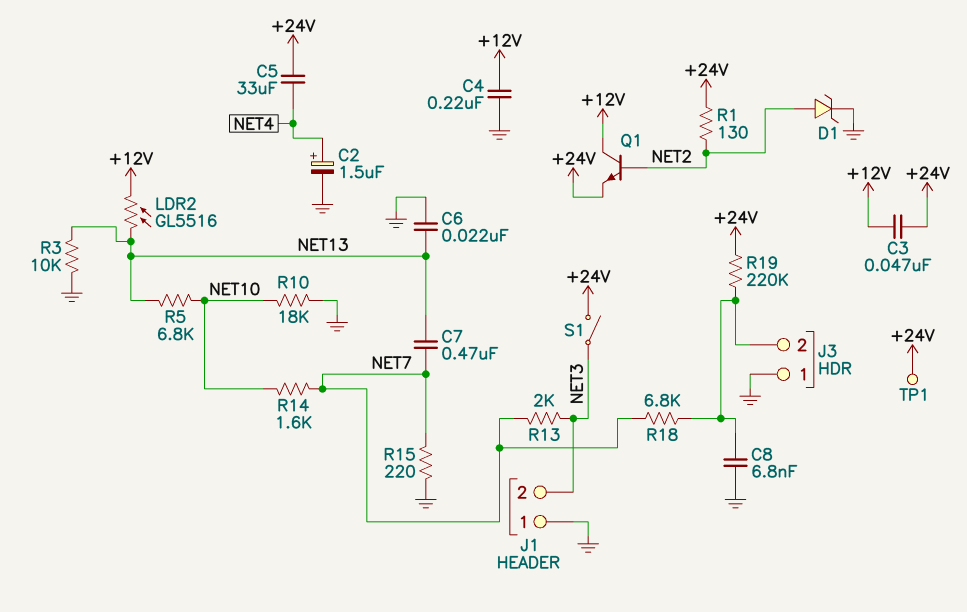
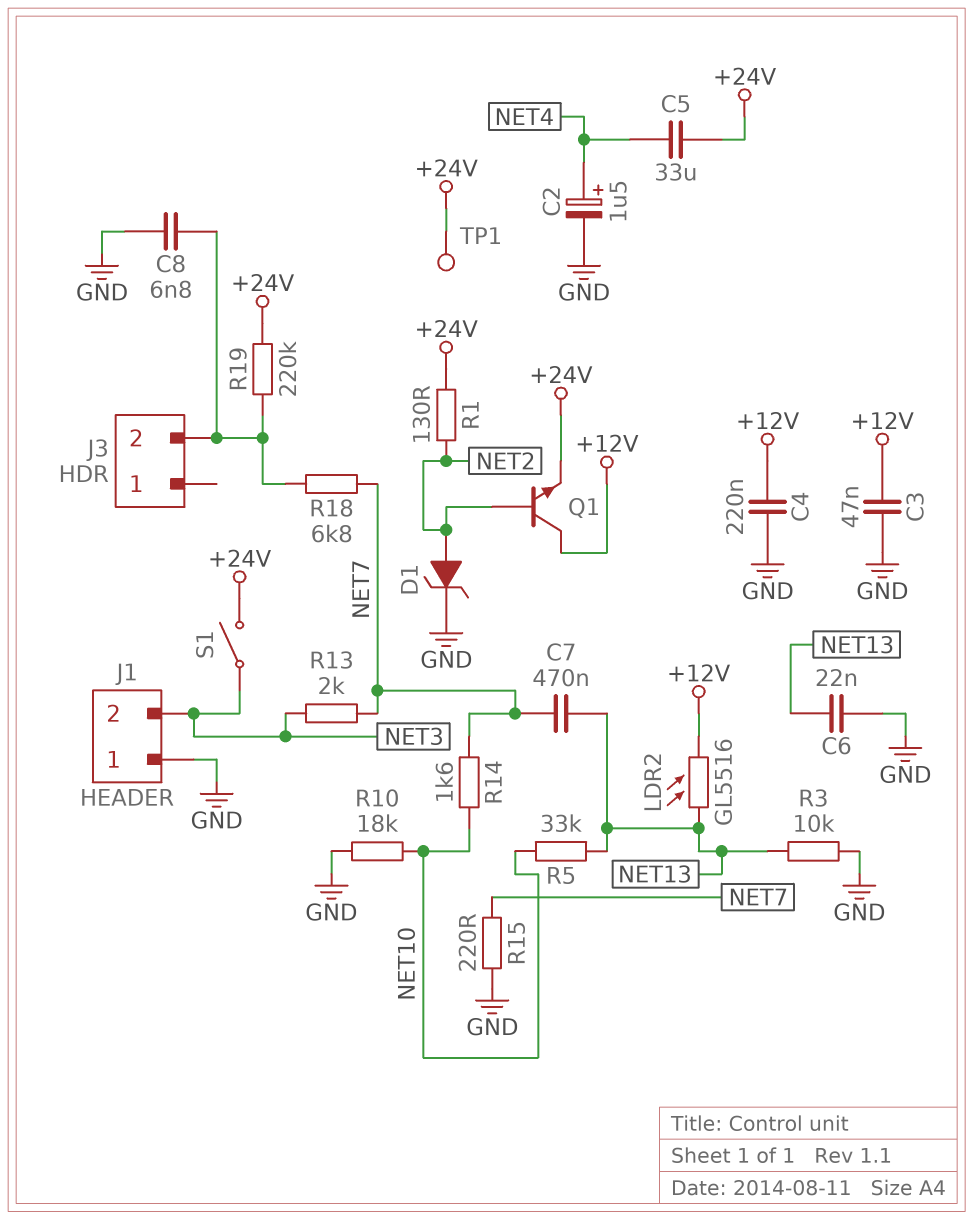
C3: 47nF (+12V, +24V) -> 47nF (+12V, GND)
J3 pin 1: GND -> none
R5: 6.8k (NET10, NET13) -> 33k (NET10, NET13)

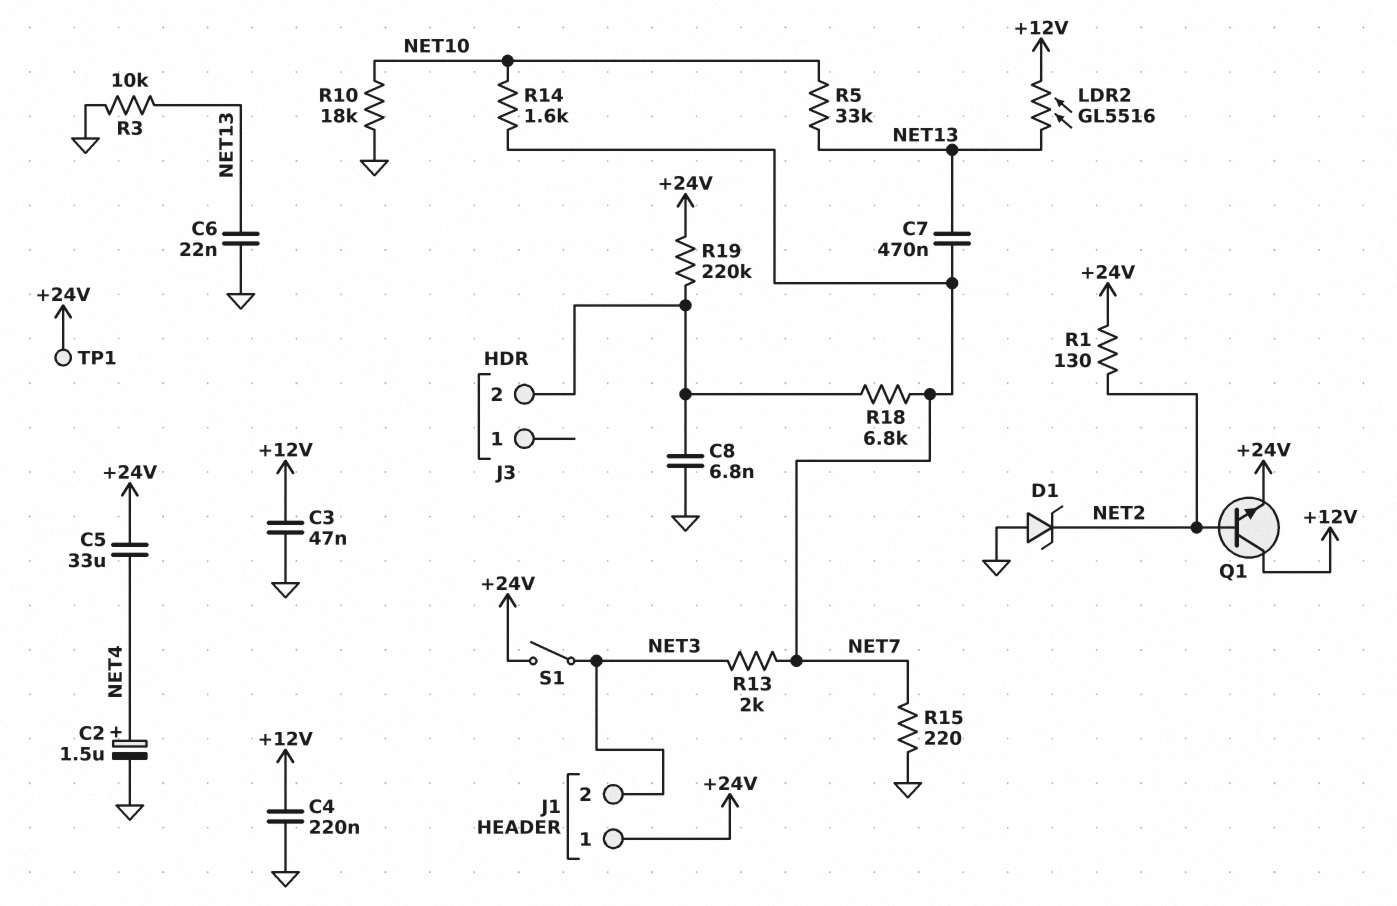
D1: zener (A NET2, K GND) -> zener (A GND, K NET2)
J1 pin 1: GND -> +24V

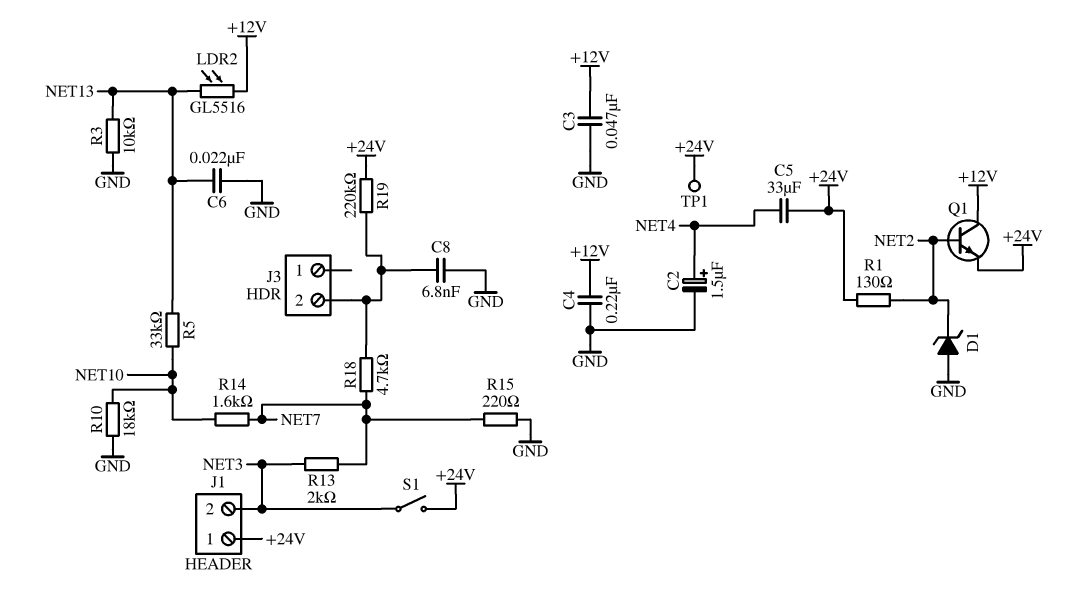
C7: 470nF (NET7, NET13) -> none
R18: 6.8k (J3/2, NET7) -> 4.7k (J3/2, NET7)

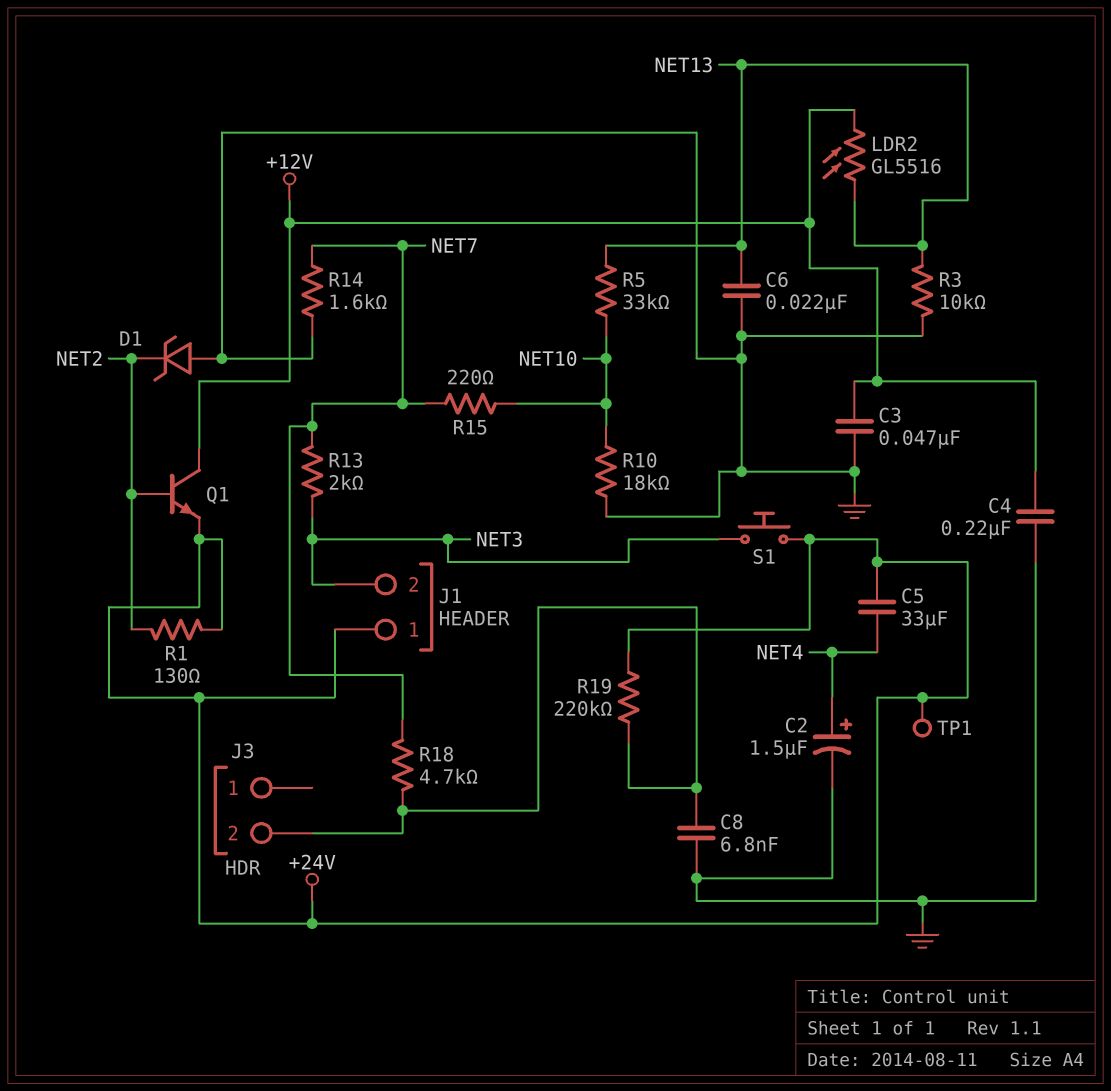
R14: 1.6k (NET7, NET10) -> 1.6k (GND, NET7)
R15: 220 (GND, NET7) -> 220 (NET7, NET10)
S1: switch (+24V, NET3) -> button (+24V, NET3)

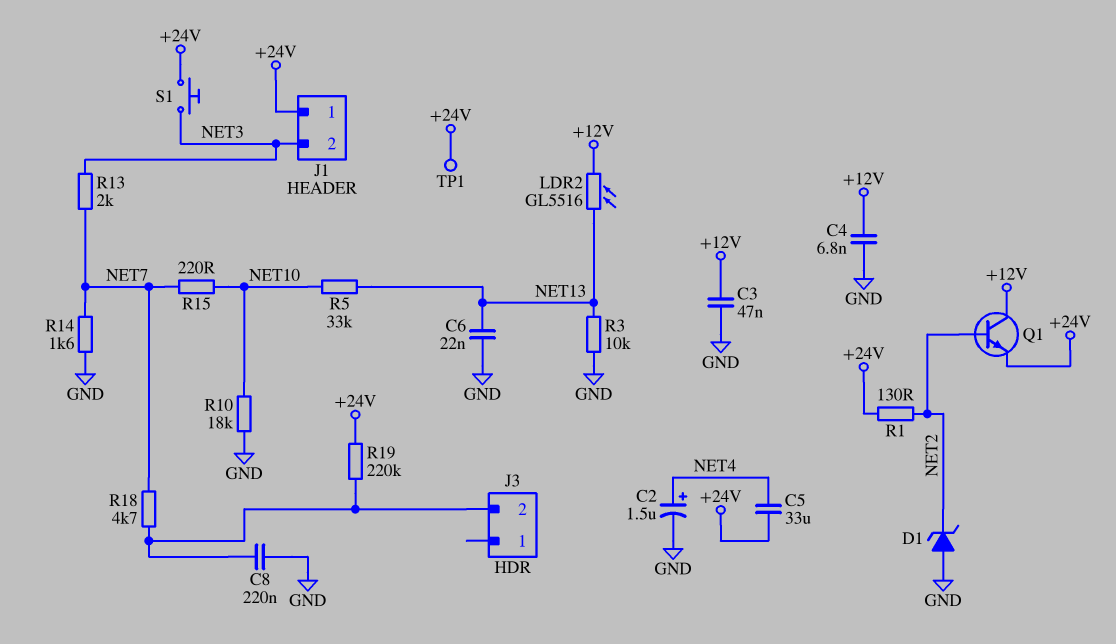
C4: 220nF (+12V, GND) -> 6.8nF (+12V, GND)
C8: 6.8nF (GND, J3/2) -> 220nF (GND, J3/2)

